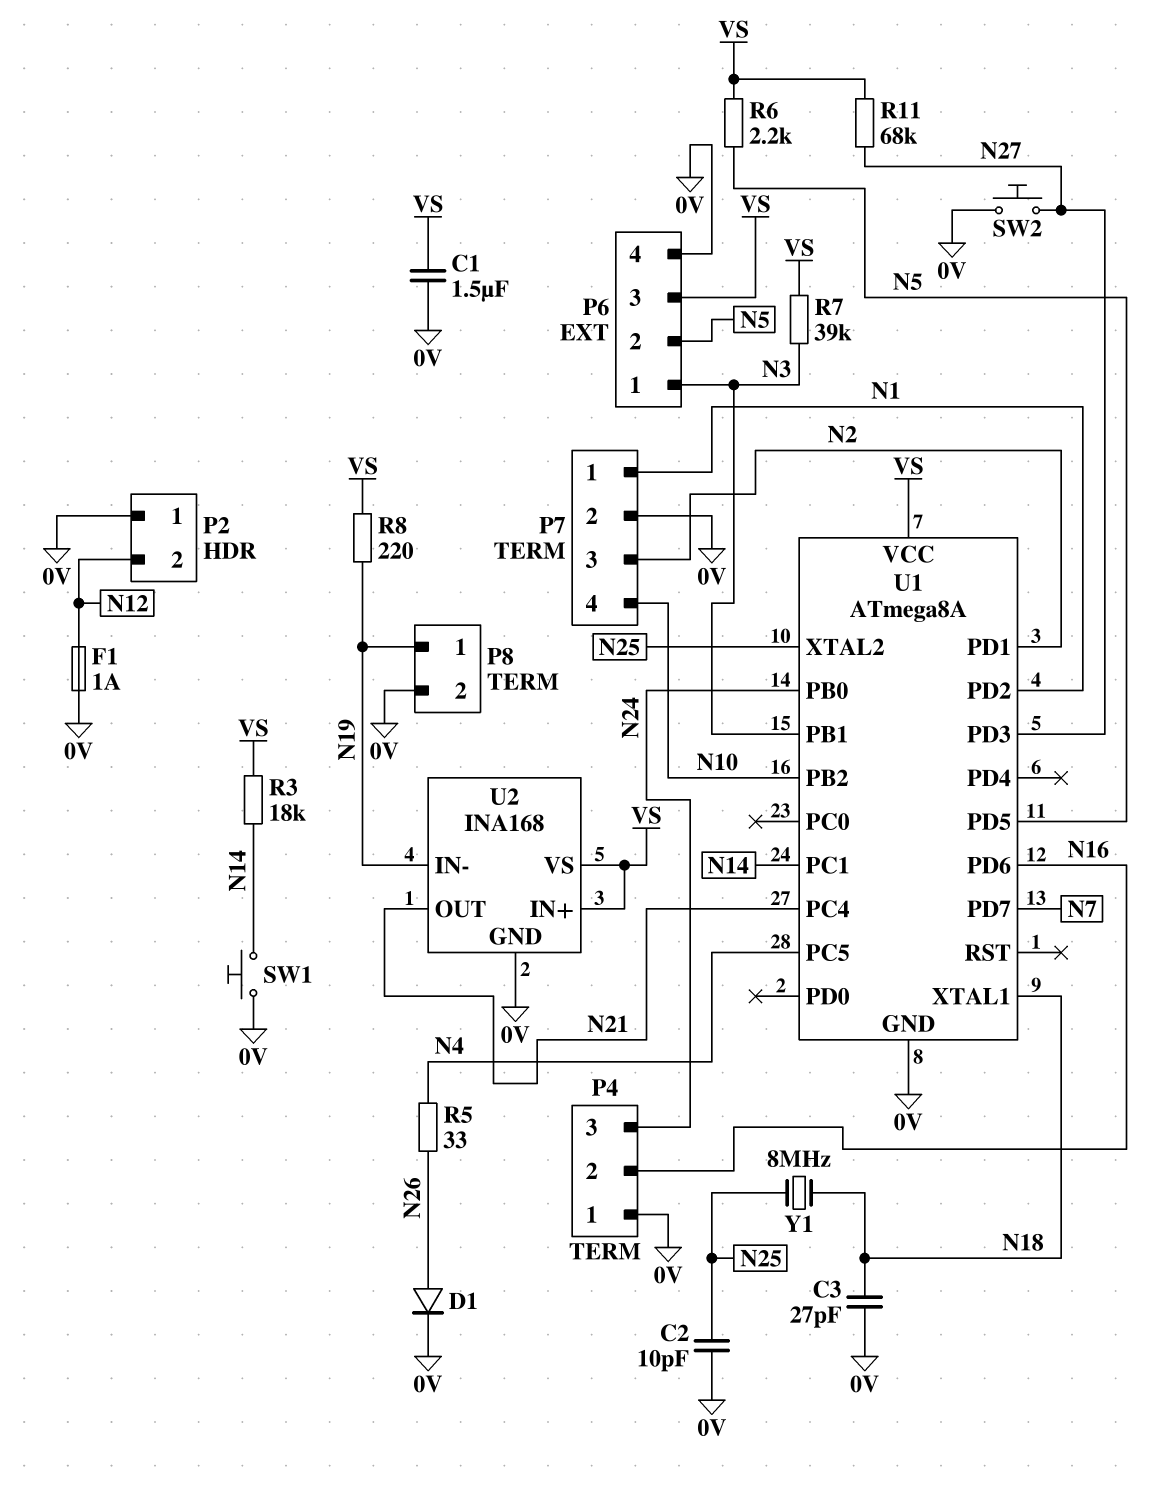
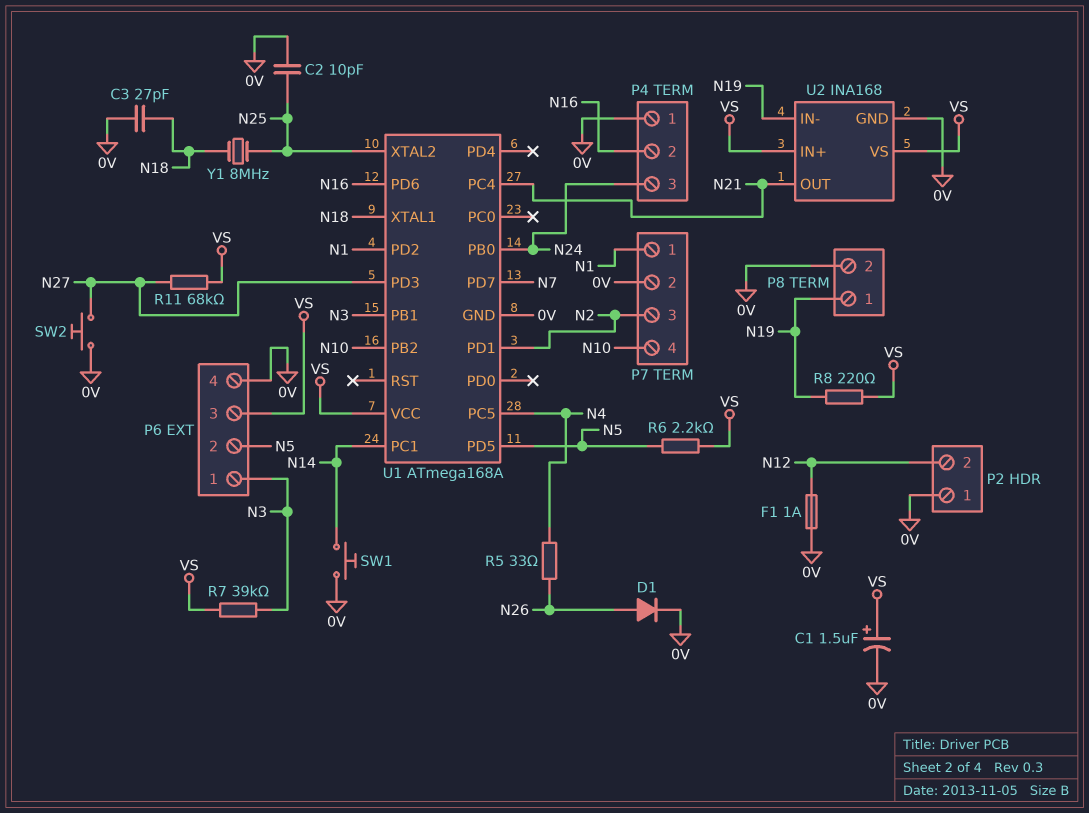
C1: 1.5uF (0V, VS) -> 1.5uF (plus VS, minus 0V)
R3: 18k (N14, VS) -> none
U1: ATmega8A -> ATmega168A

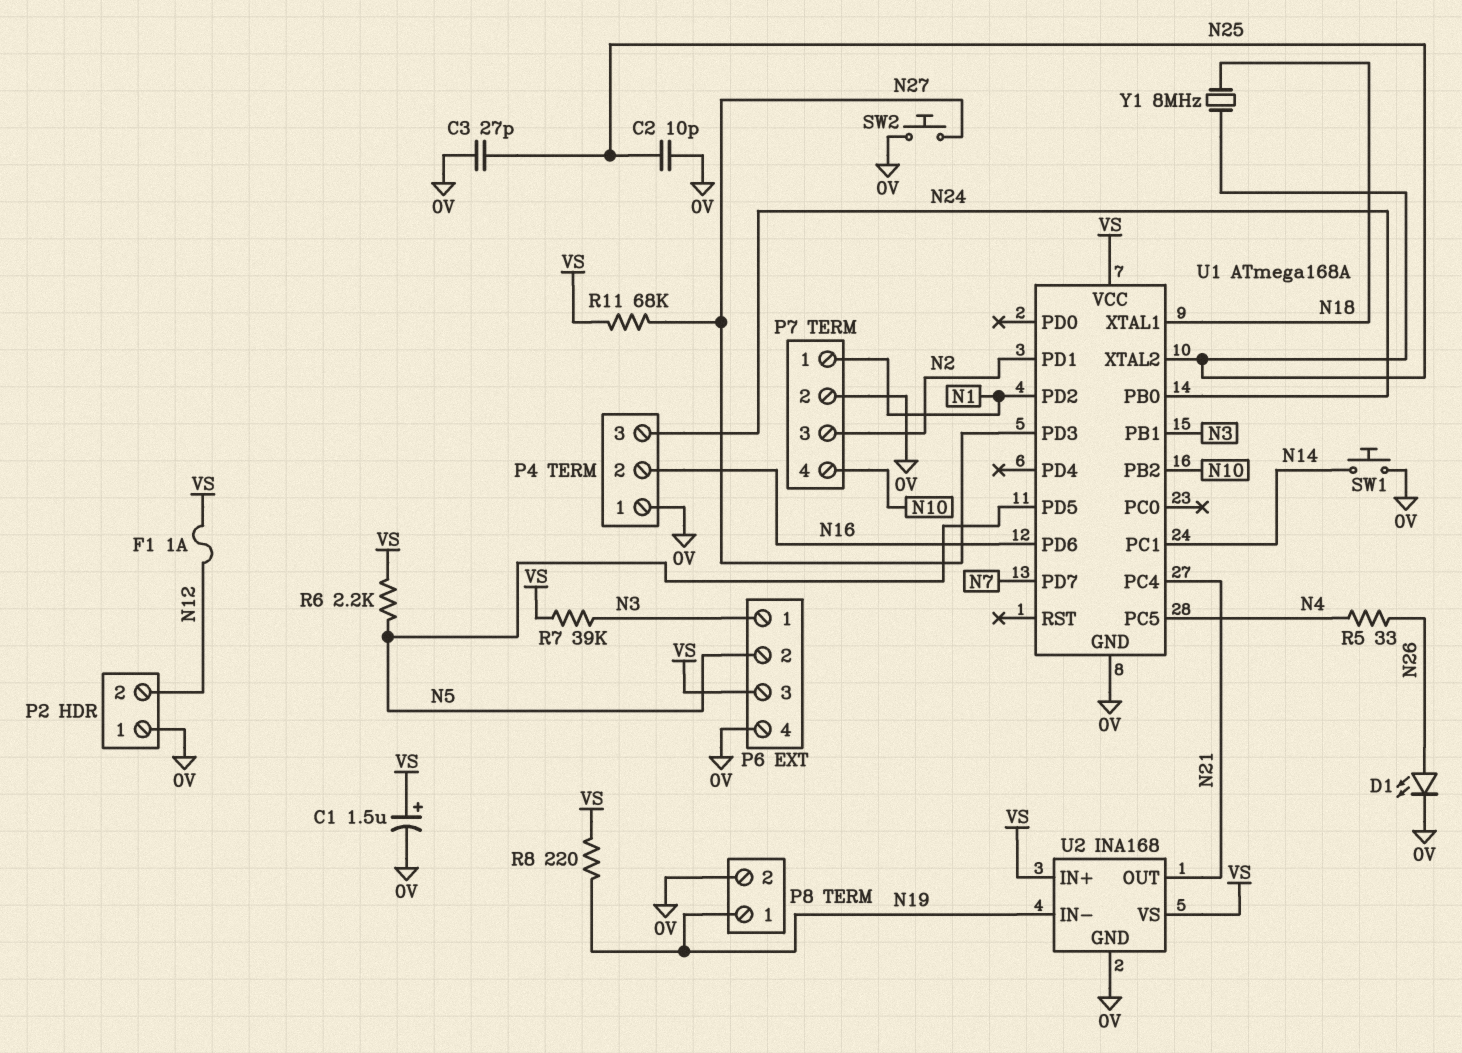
C3: 27pF (0V, N18) -> 27pF (0V, N25)
D1: diode (A N26, K 0V) -> LED (A N26, K 0V)
F1: 1A (0V, N12) -> 1A (N12, VS)

